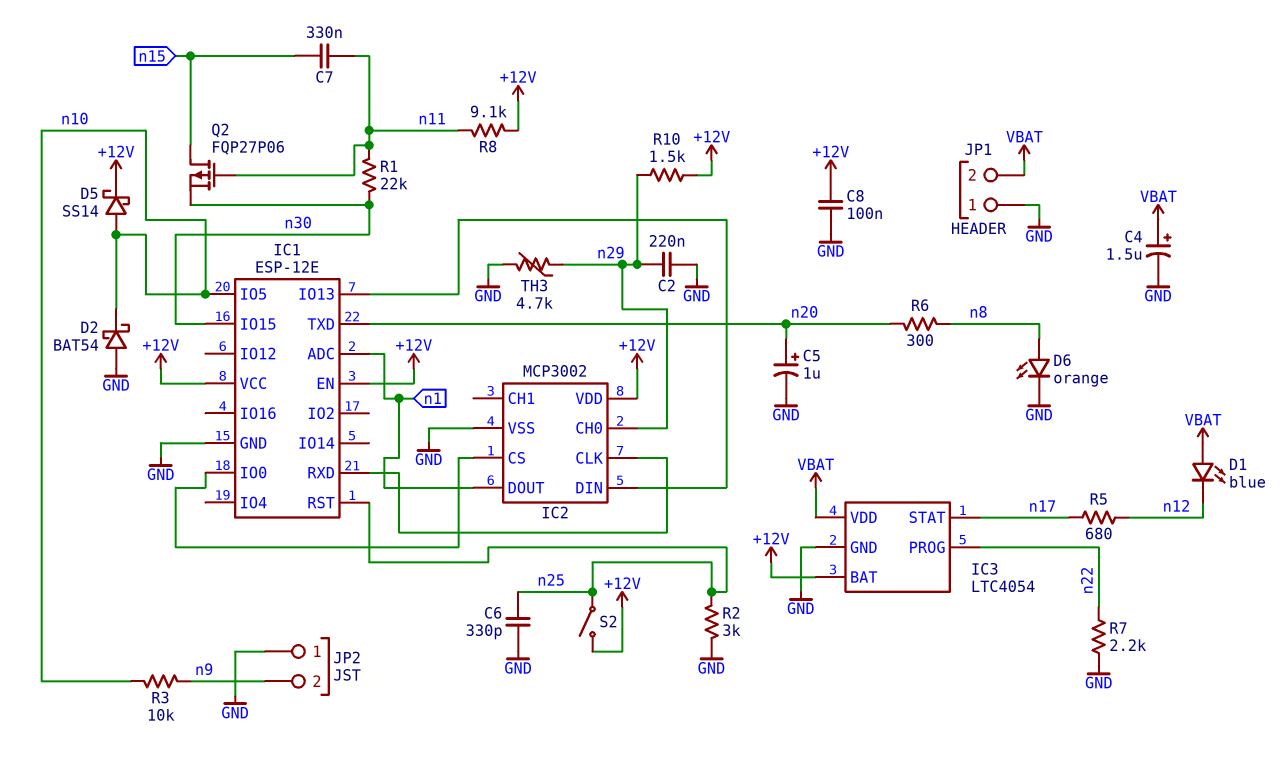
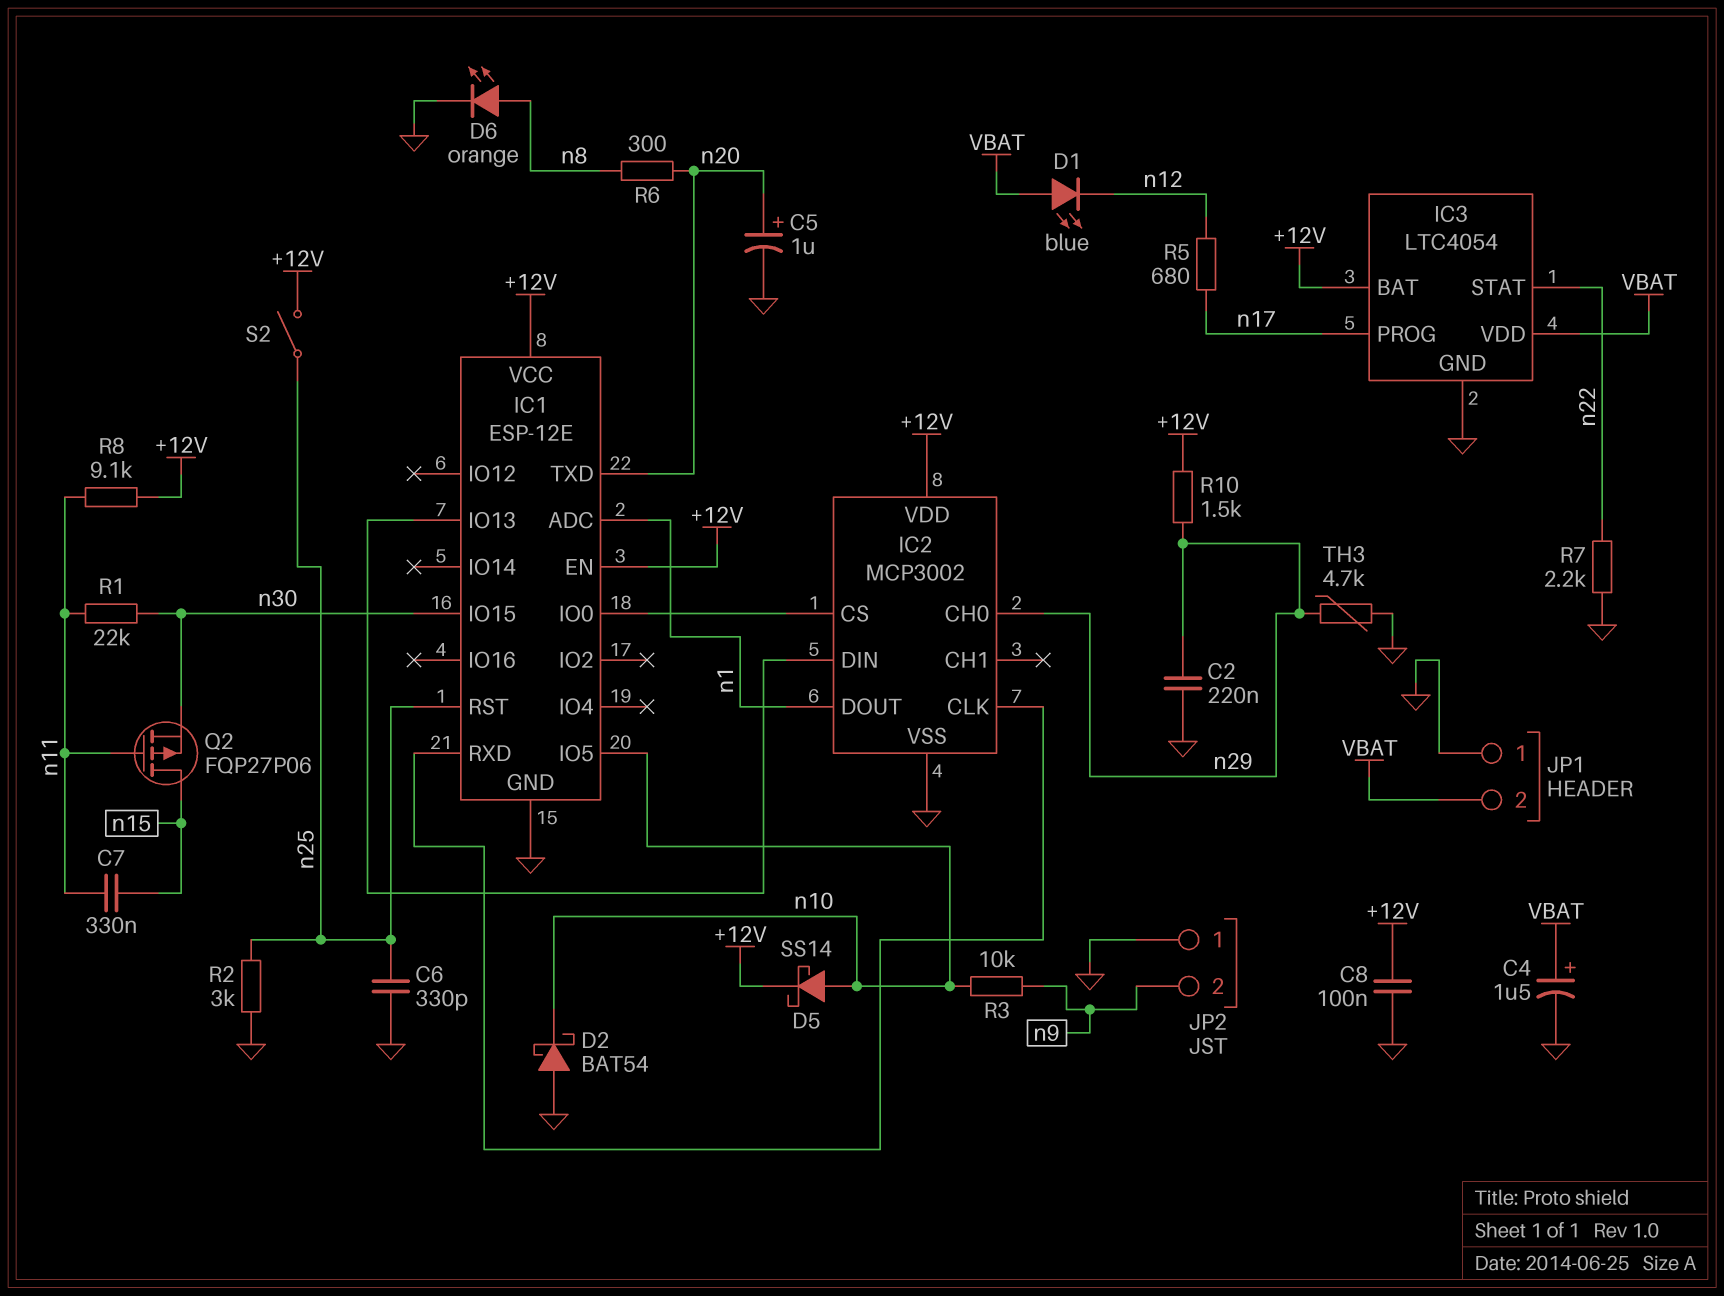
IC3 pin PROG: n22 -> n17
IC3 pin STAT: n17 -> n22

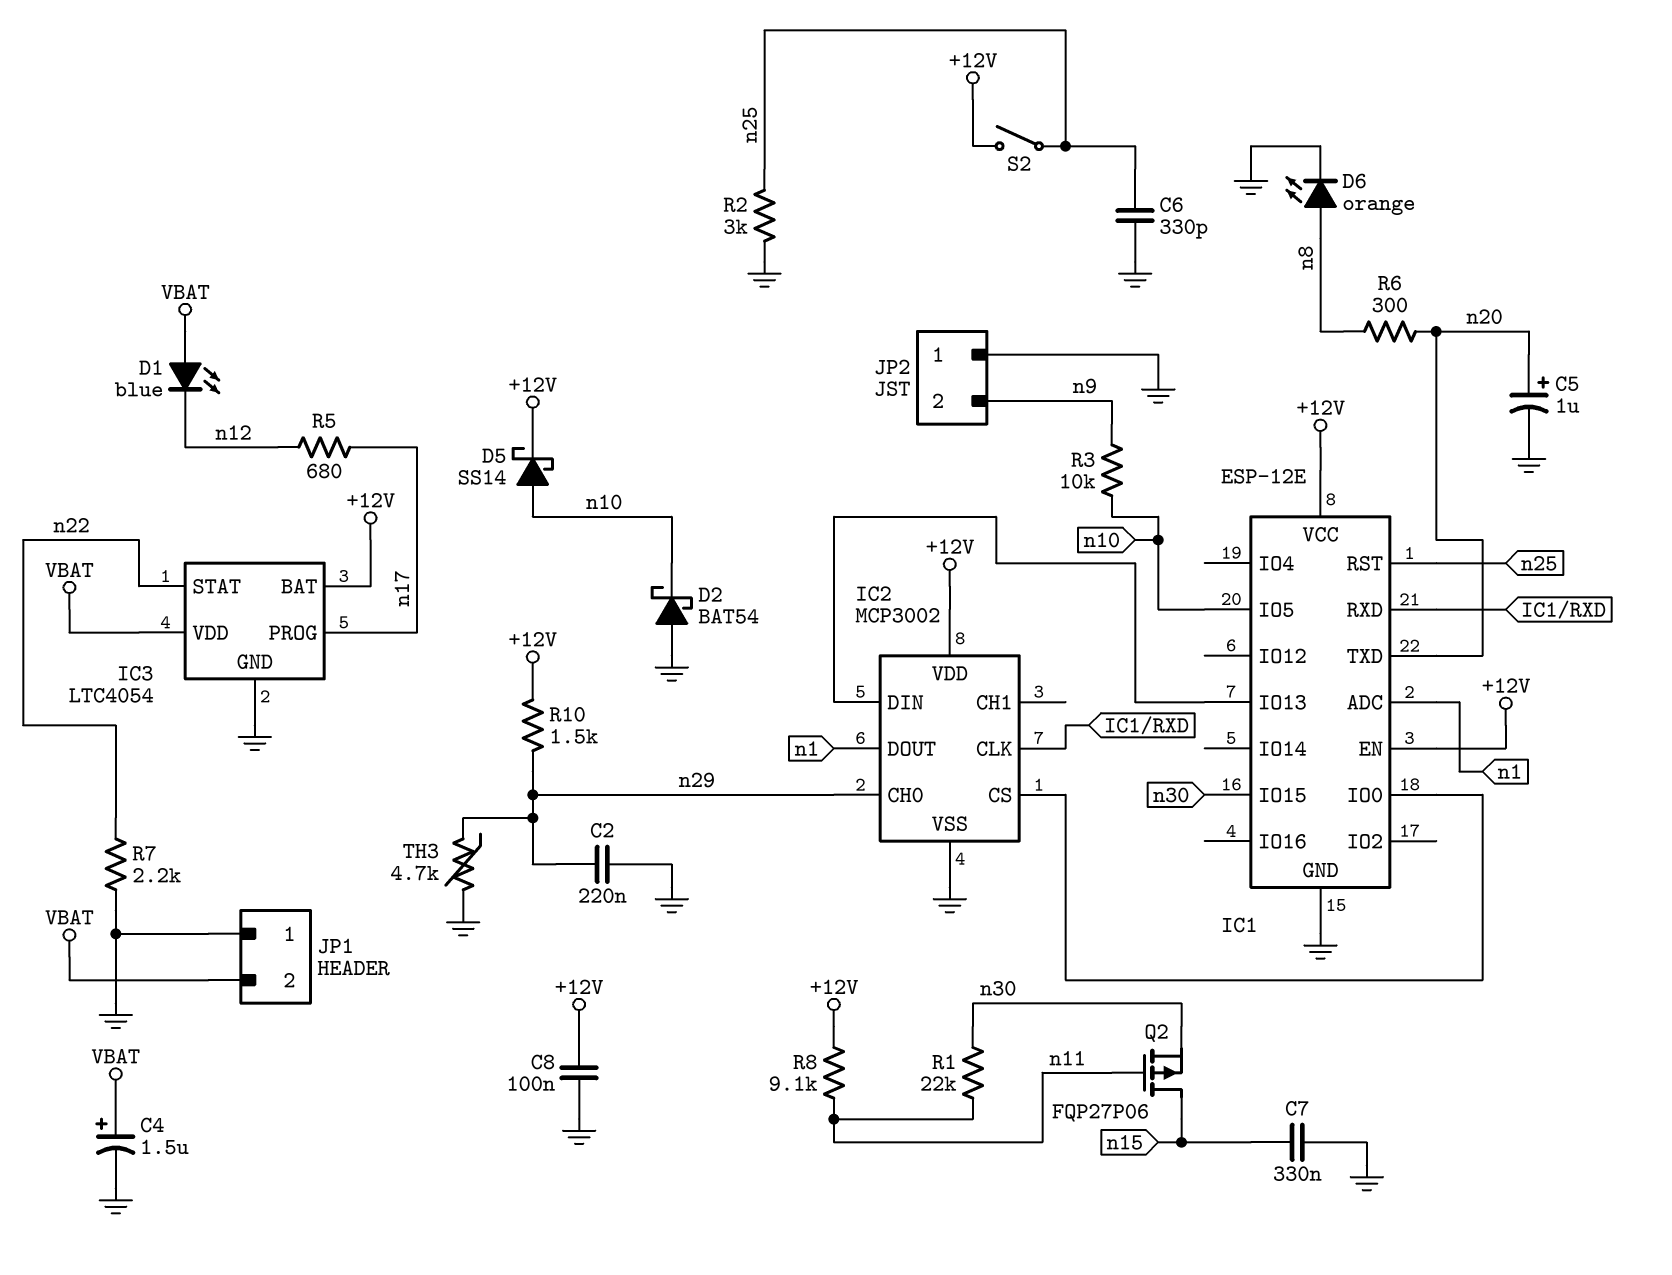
C7: 330nF (n11, n15) -> 330nF (GND, n15)

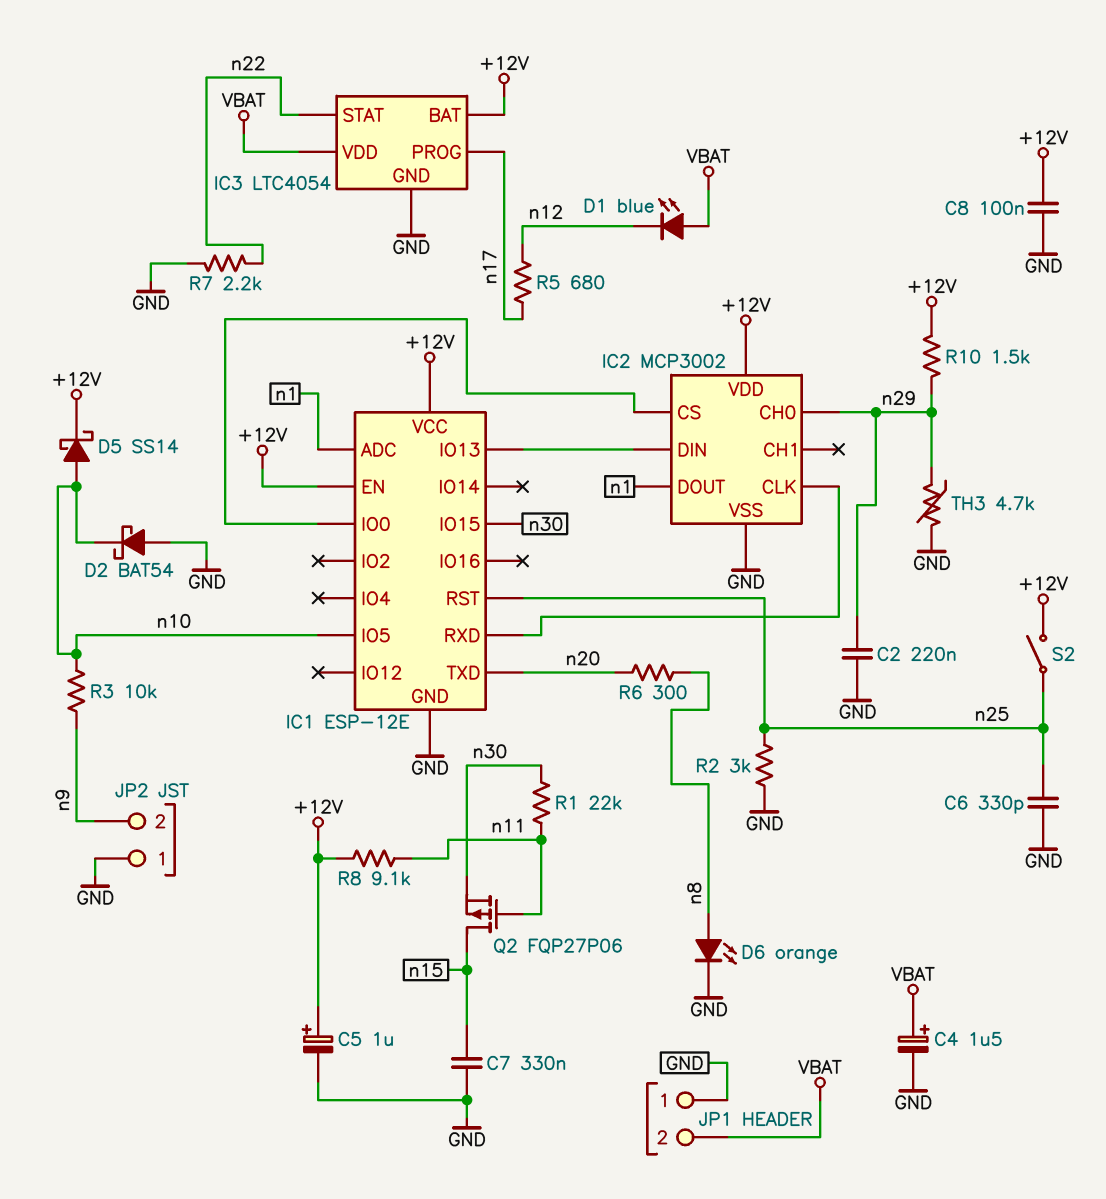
C5: 1uF (plus n20, minus GND) -> 1uF (plus +12V, minus GND)

